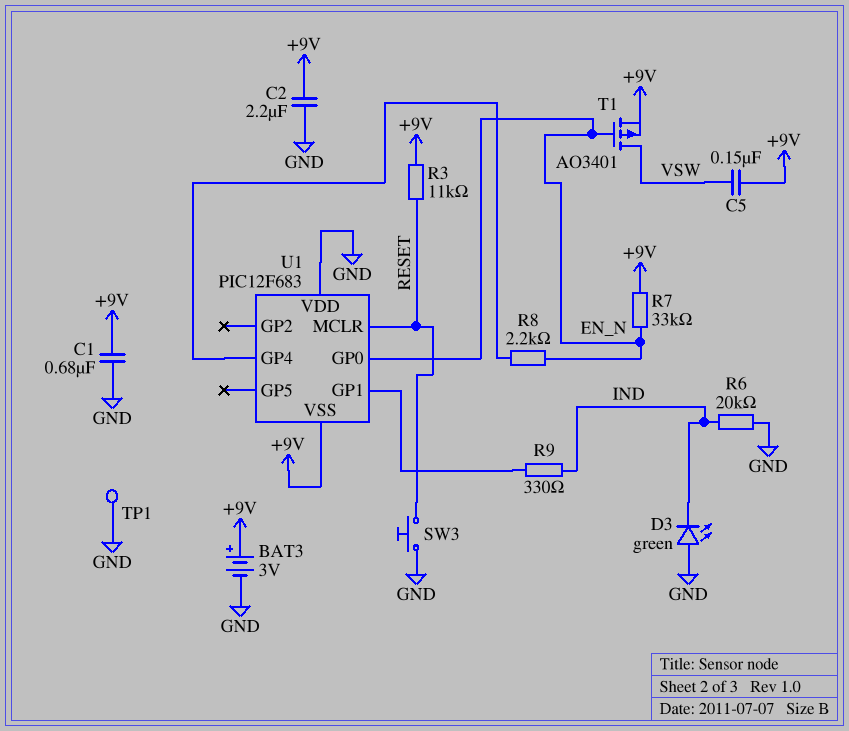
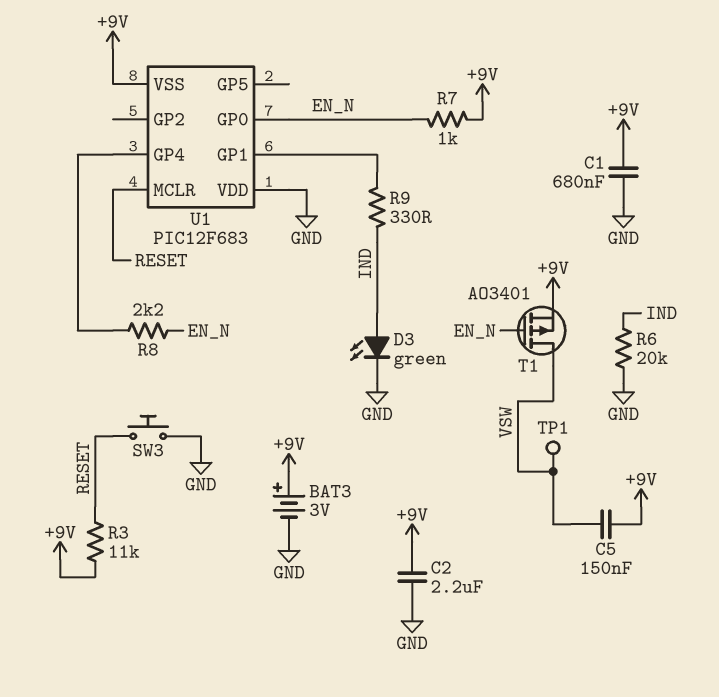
D3: LED green (A GND, K IND) -> LED green (A IND, K GND)
R7: 33k (+9V, EN_N) -> 1k (+9V, EN_N)
TP1: test point (GND) -> test point (VSW)

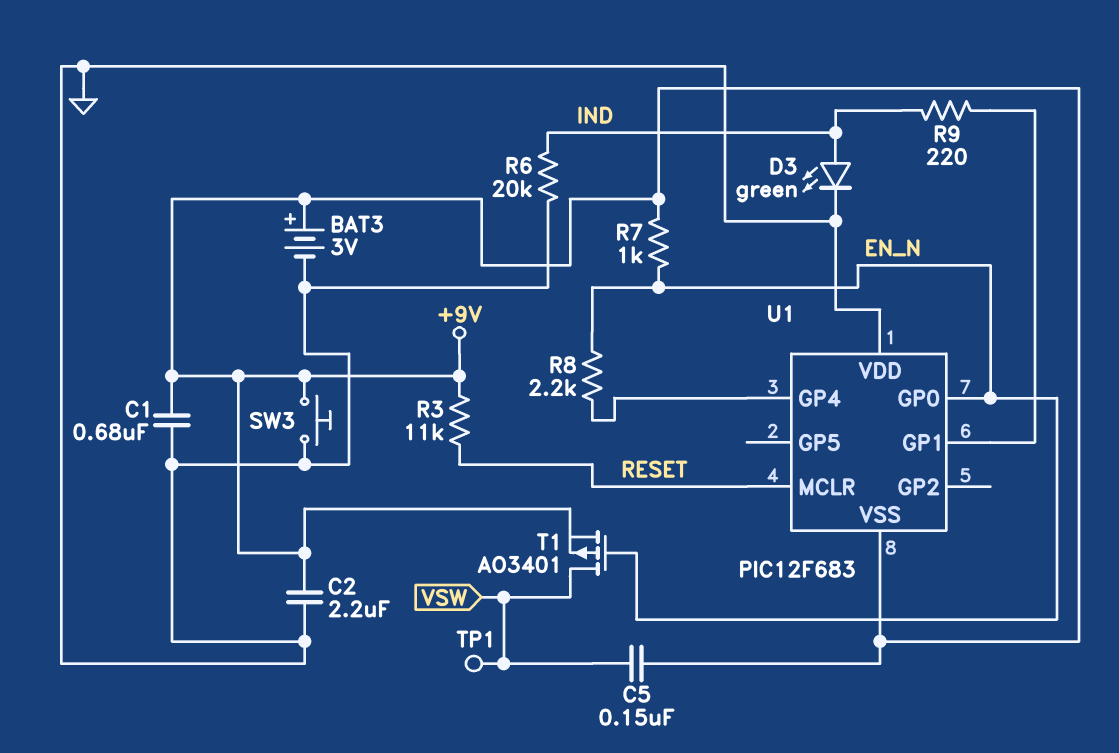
R9: 330 (IND, U1/GP1) -> 220 (IND, U1/GP1)
SW3: button (GND, RESET) -> button (+9V, GND)

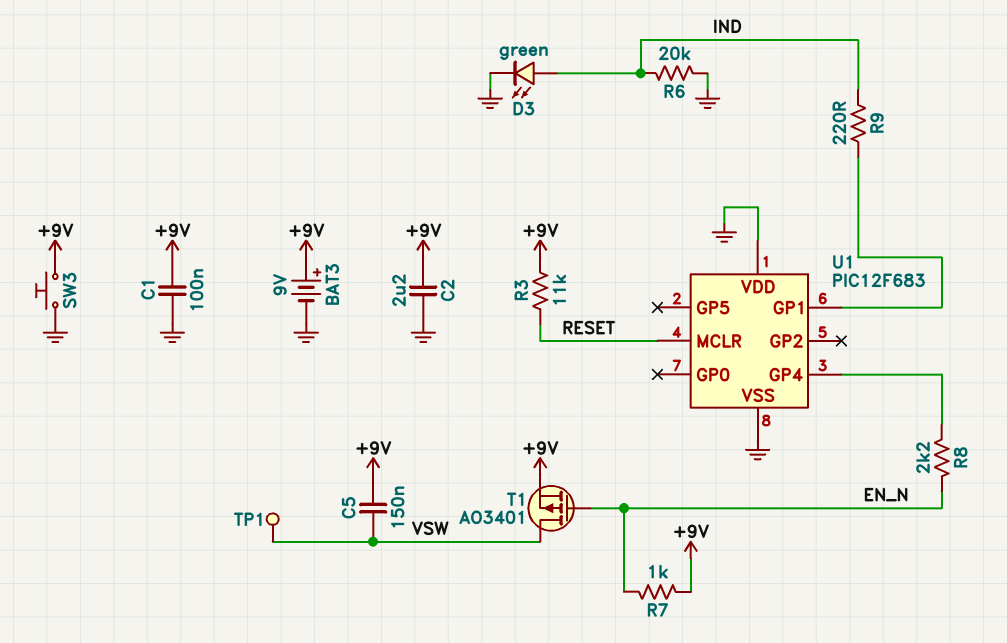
BAT3: 3V (plus +9V, minus GND) -> 9V (plus +9V, minus GND)
C1: 680nF (+9V, GND) -> 100nF (+9V, GND)
U1 pin GP0: EN_N -> none
U1 pin VSS: +9V -> GND

